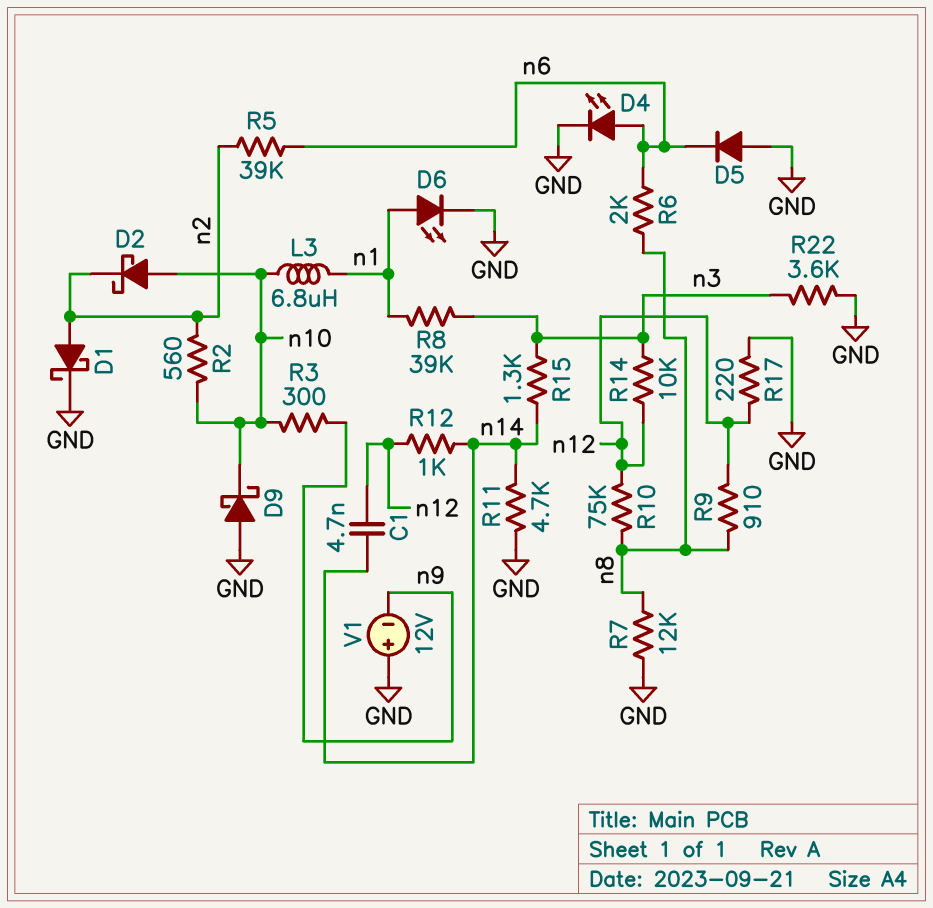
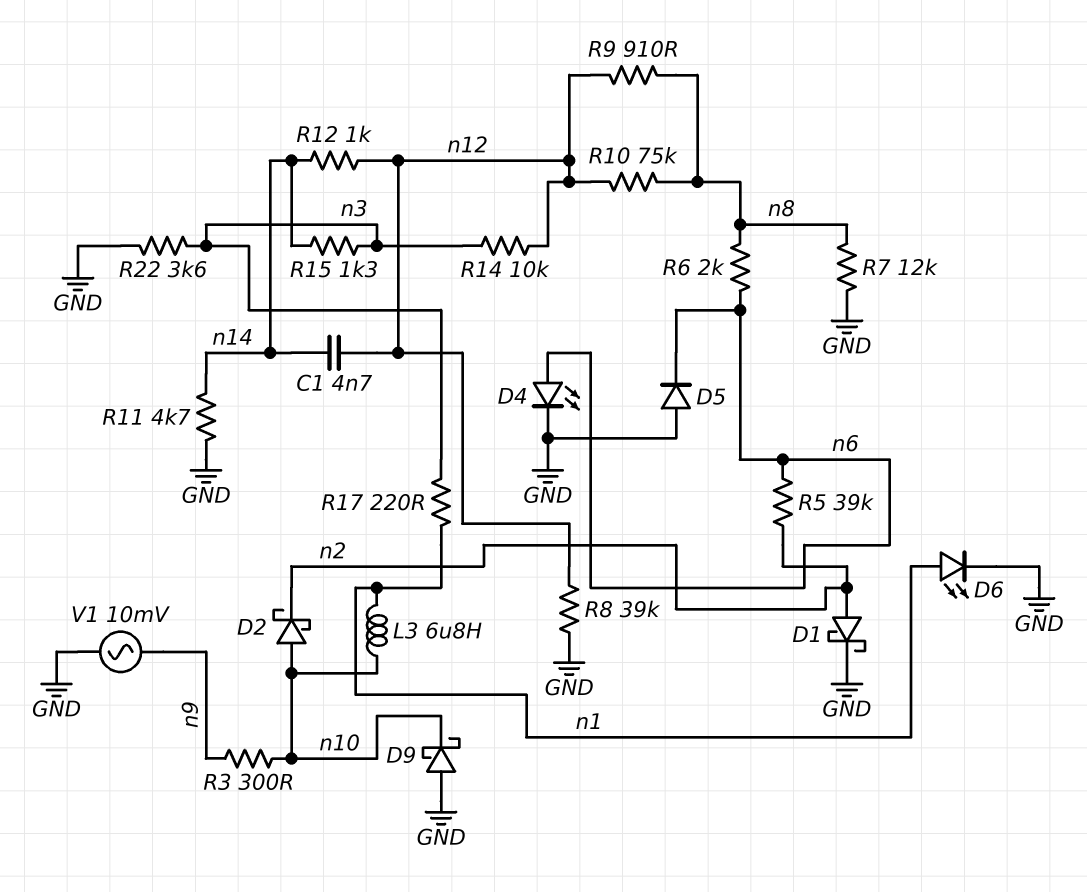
R2: 560 (n2, n10) -> none
R8: 39k (n1, n3) -> 39k (GND, n12)
R17: 220 (GND, n12) -> 220 (n1, n3)
V1: 12V (plus GND, minus n9) -> AC 10mV (GND, n9)

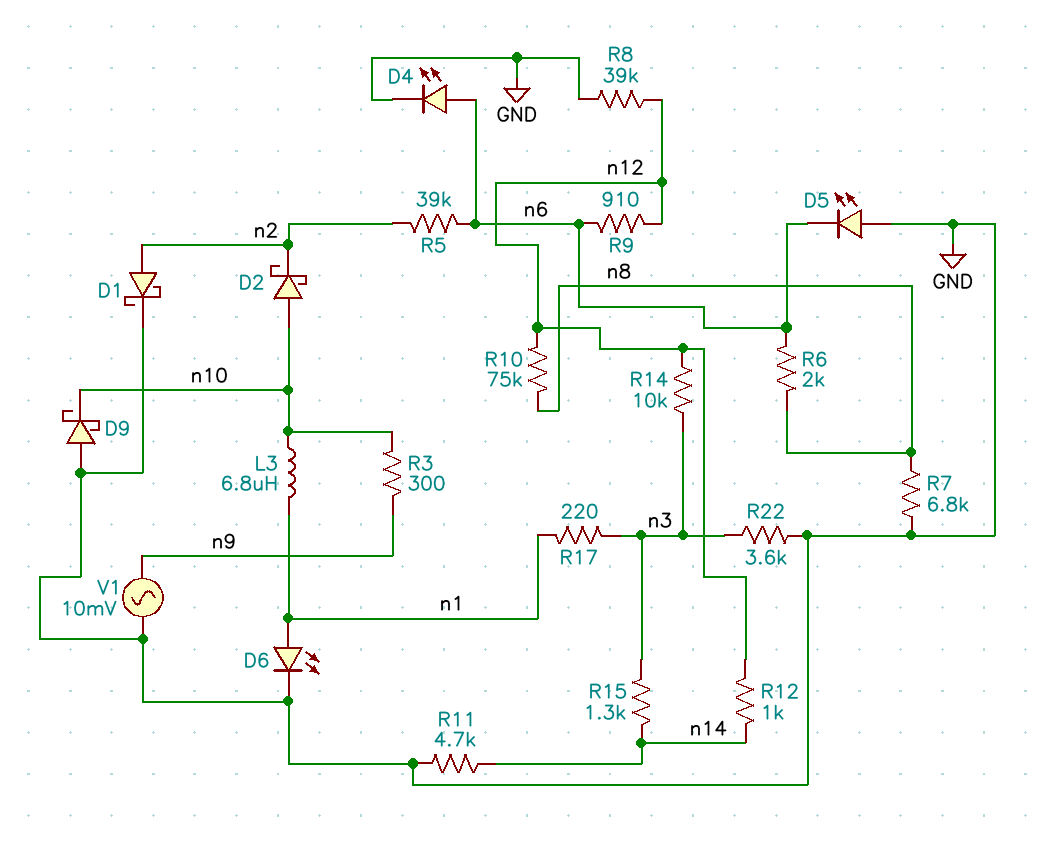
C1: 4.7nF (n12, n14) -> none
D5: diode (A GND, K n6) -> LED (A GND, K n6)
R7: 12k (GND, n8) -> 6.8k (GND, n8)
R9: 910 (n8, n12) -> 910 (n6, n12)

